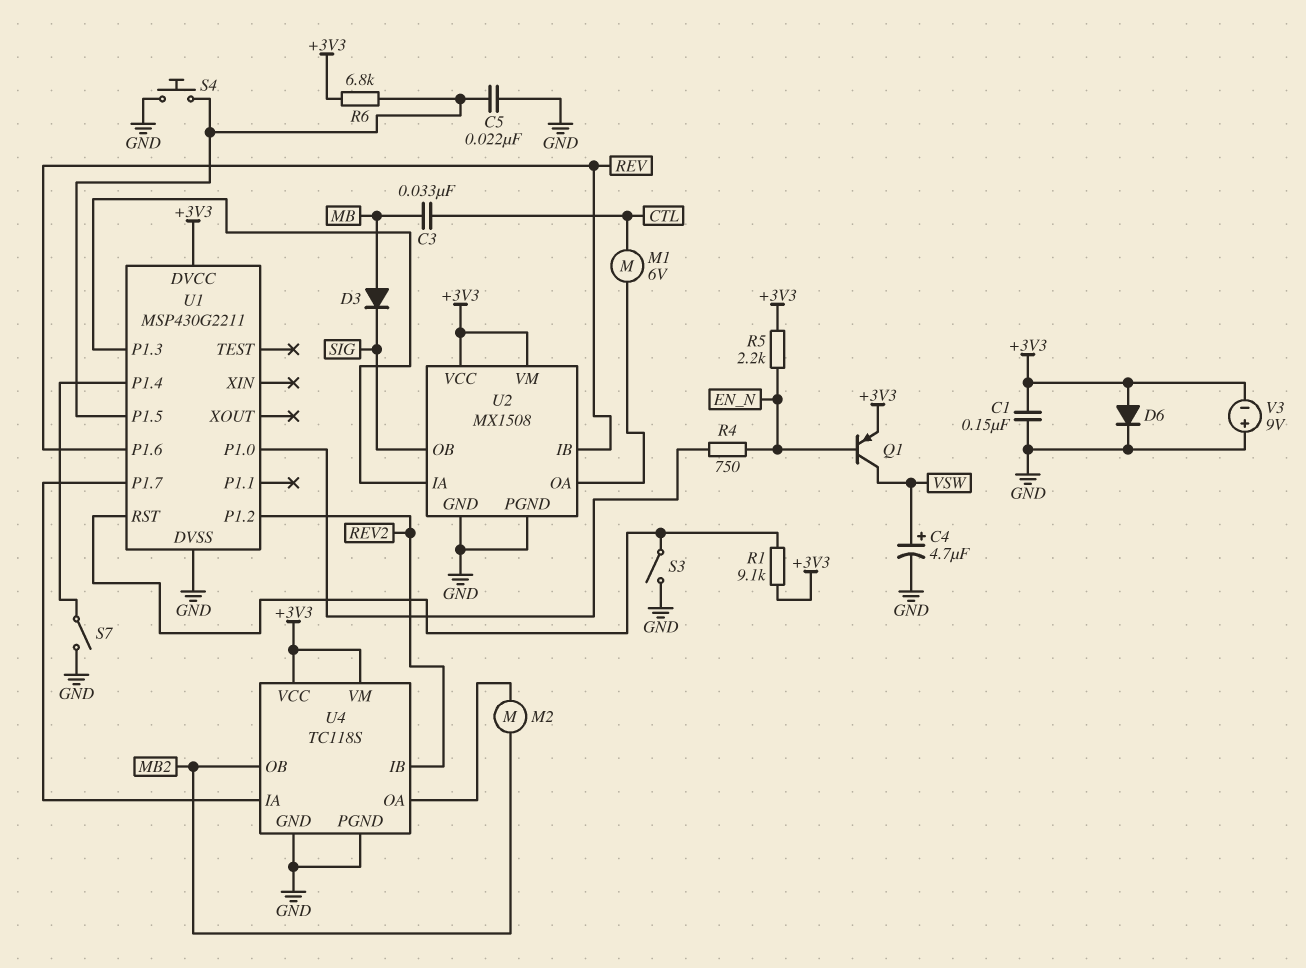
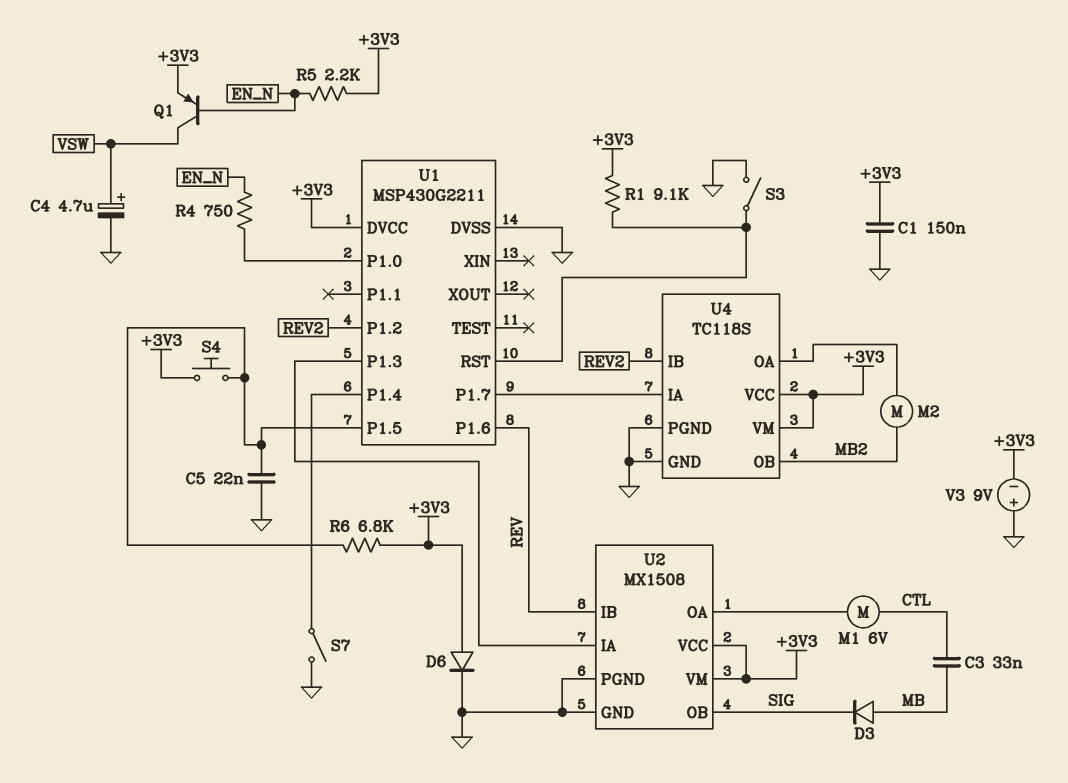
S4: button (GND, U1/P1.5) -> button (+3V3, U1/P1.5)

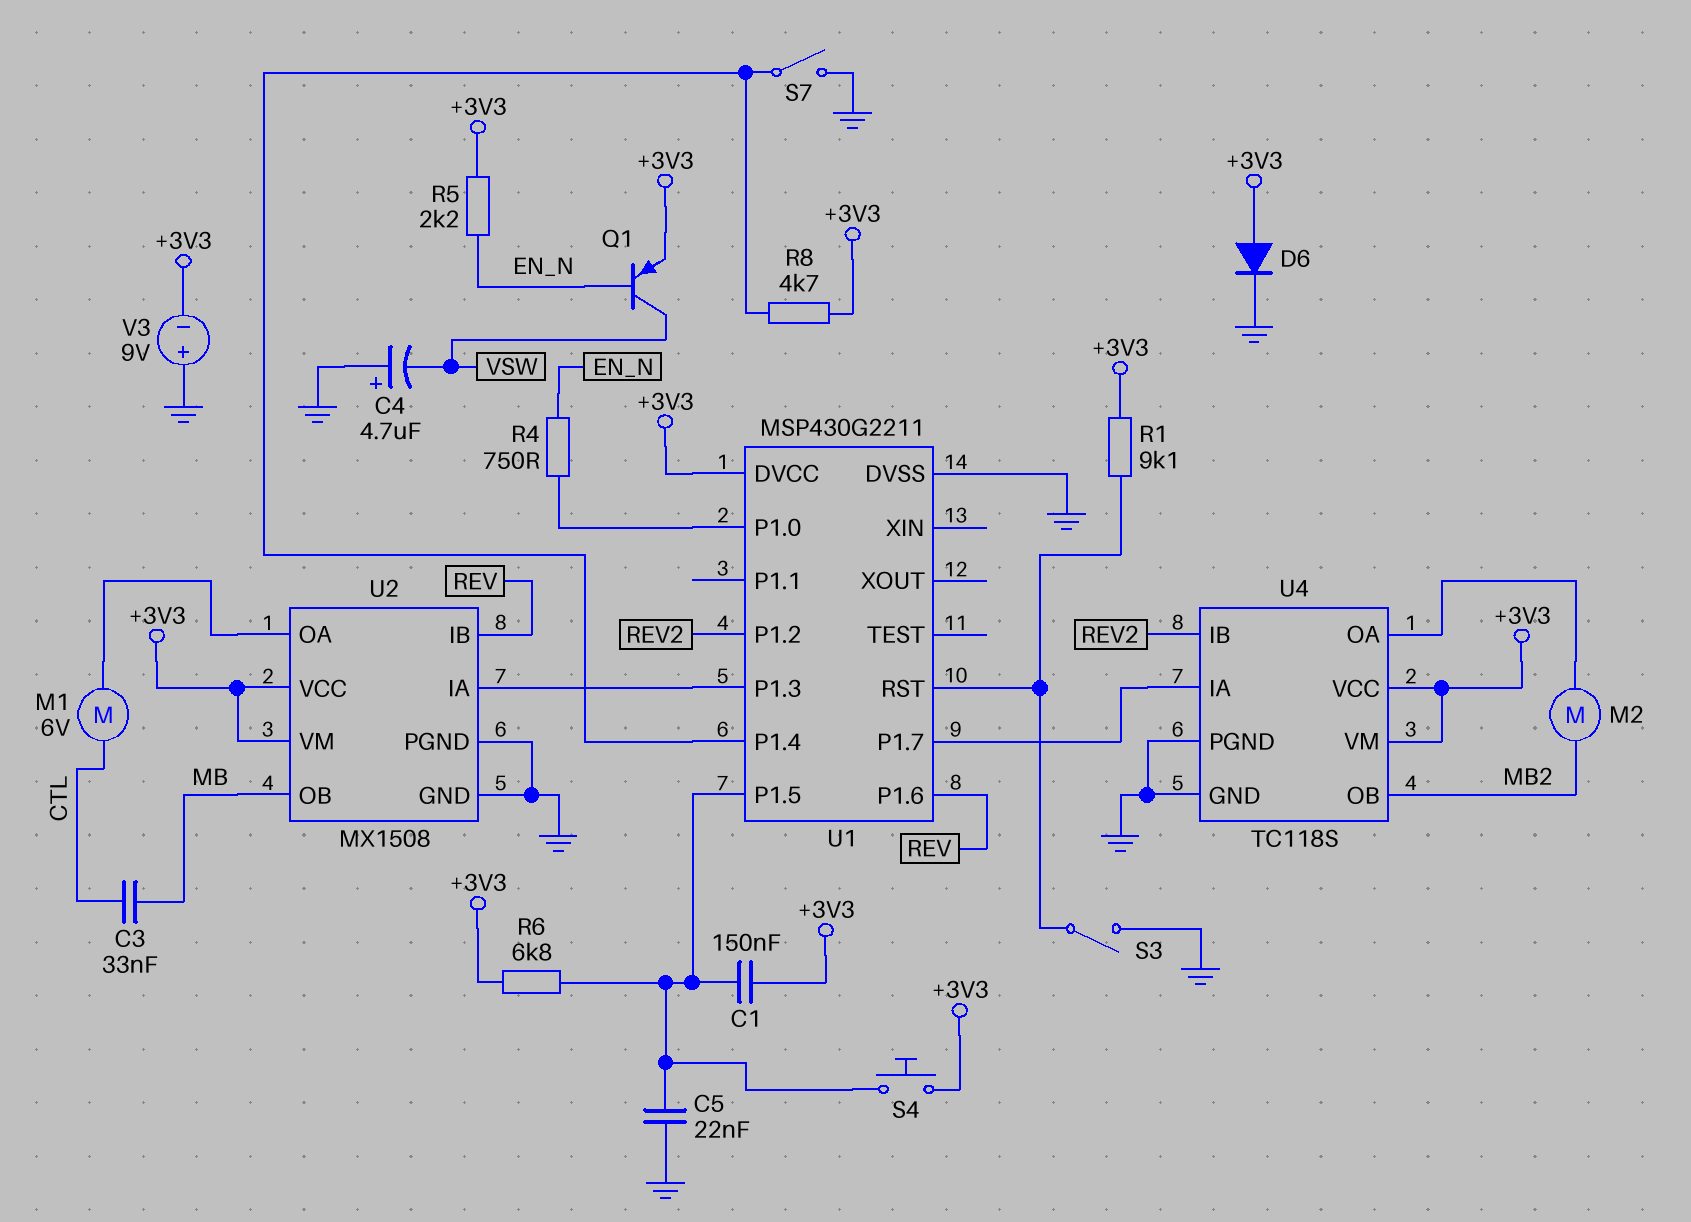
C1: 150nF (+3V3, GND) -> 150nF (+3V3, U1/P1.5)
C4: 4.7uF (plus VSW, minus GND) -> 4.7uF (plus GND, minus VSW)
D3: diode (A MB, K SIG) -> none
R8: none -> 4.7k (+3V3, U1/P1.4)
U2 pin OB: SIG -> MB

